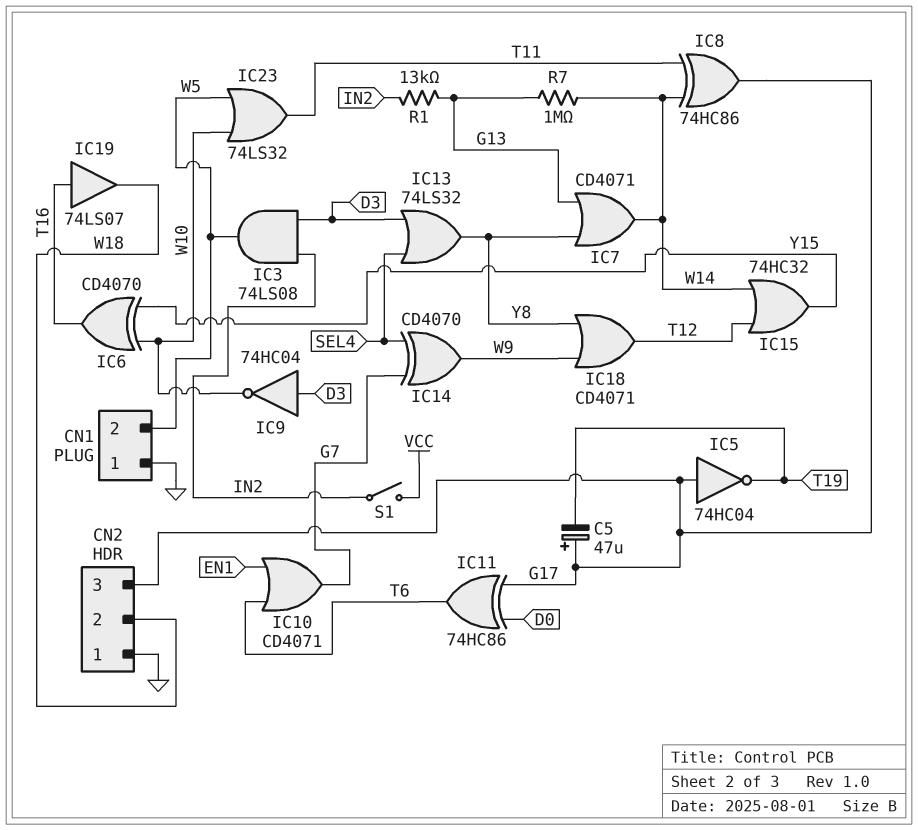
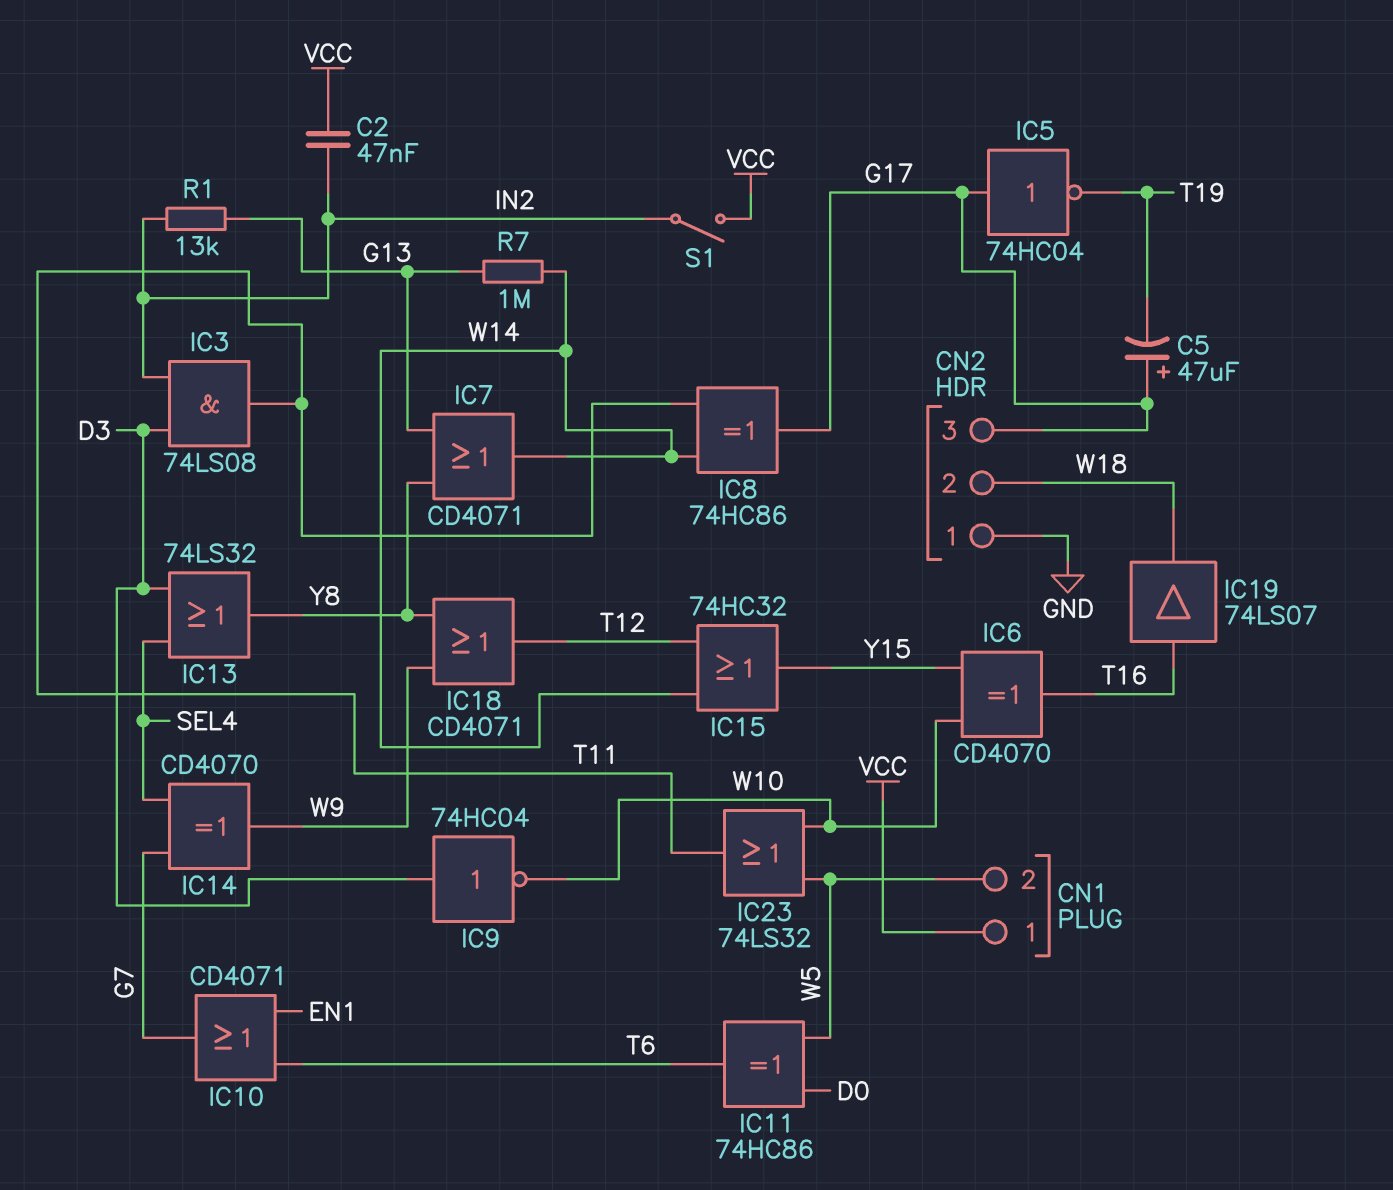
C2: none -> 47nF (IN2, VCC)
CN1 pin 1: GND -> VCC
IC3: AND 74LS08 (in D3, in IN2, out W5) -> AND 74LS08 (in D3, in IN2, out T11)
IC11: XOR 74HC86 (in D0, in G17, out T6) -> XOR 74HC86 (in D0, in W5, out T6)

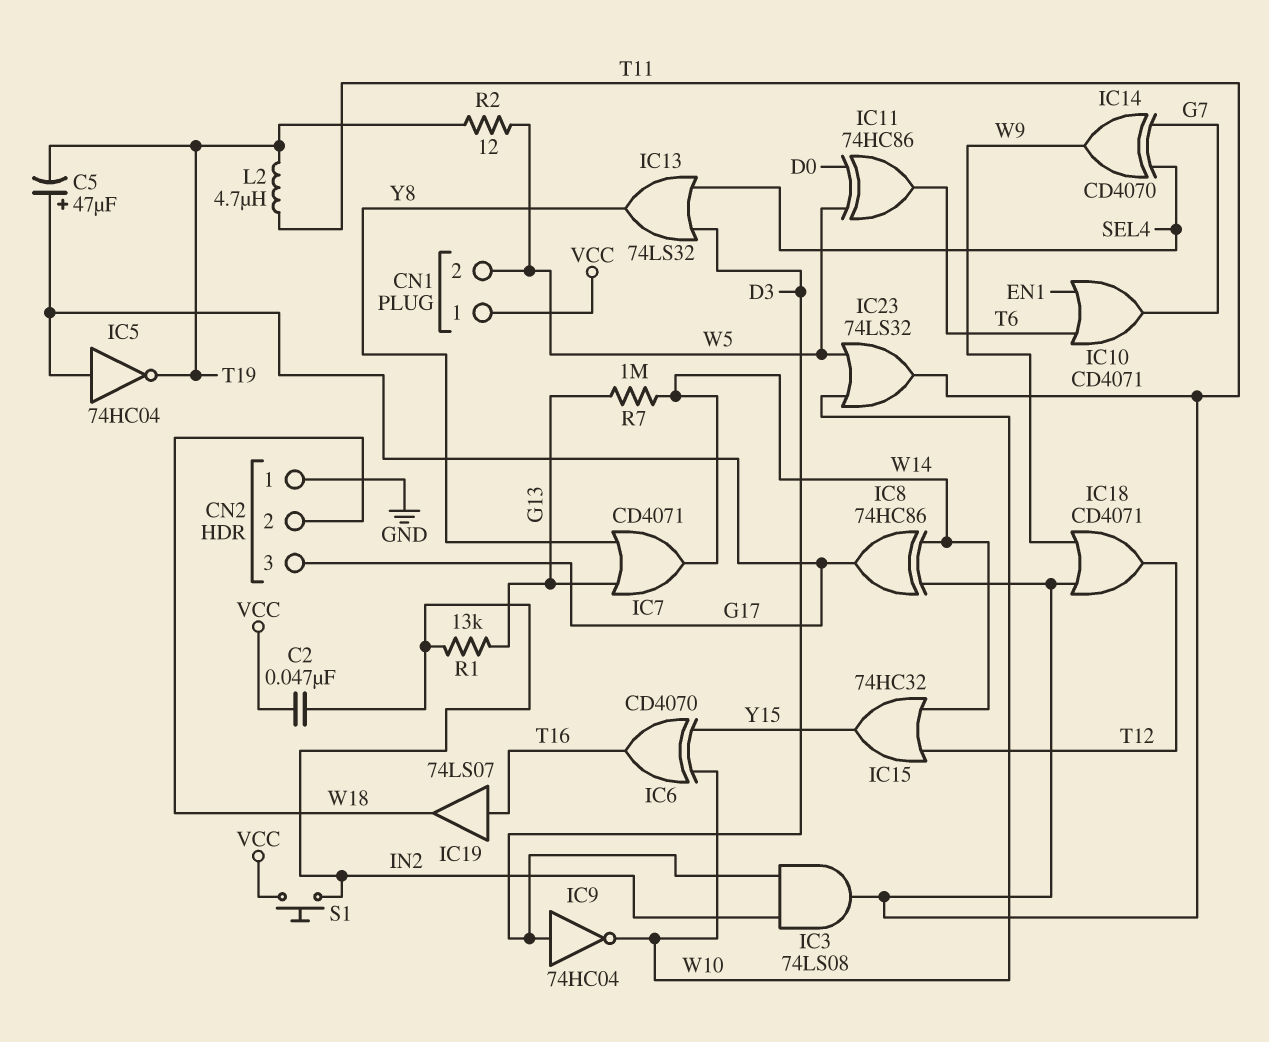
IC18: OR CD4071 (in W9, in Y8, out T12) -> OR CD4071 (in T11, in W9, out T12)
L2: none -> 4.7uH (T11, T19)
R2: none -> 12 (T19, W5)
S1: switch (IN2, VCC) -> button (IN2, VCC)

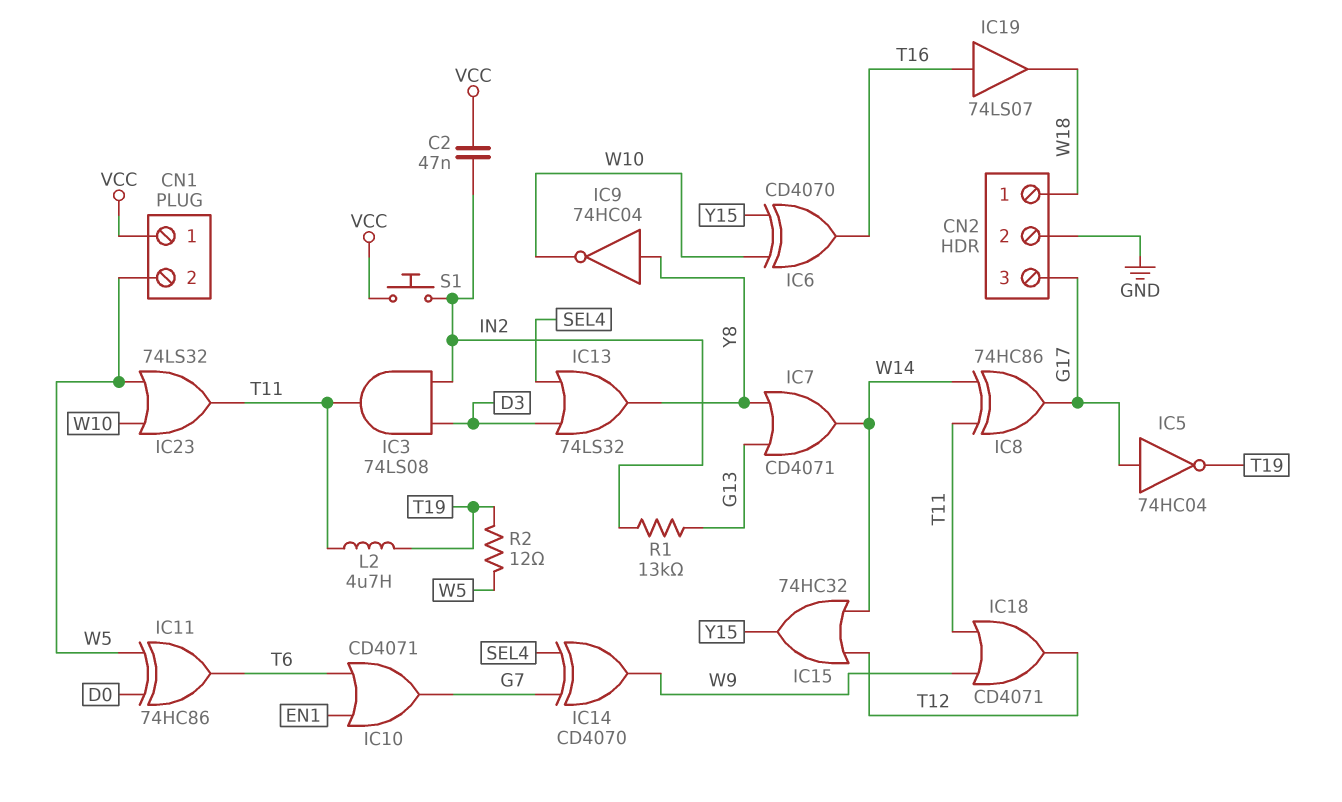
C5: 47uF (plus G17, minus T19) -> none
CN2 pin 1: GND -> W18
CN2 pin 2: W18 -> GND
IC9: NOT 74HC04 (in D3, out W10) -> NOT 74HC04 (in Y8, out W10)
R7: 1M (G13, W14) -> none

